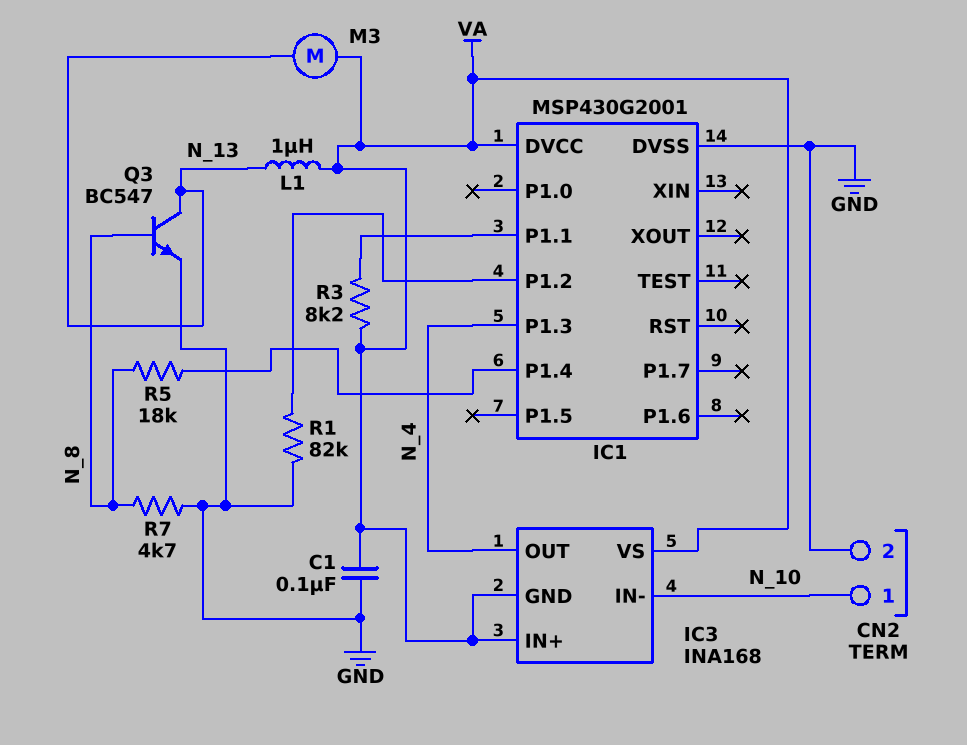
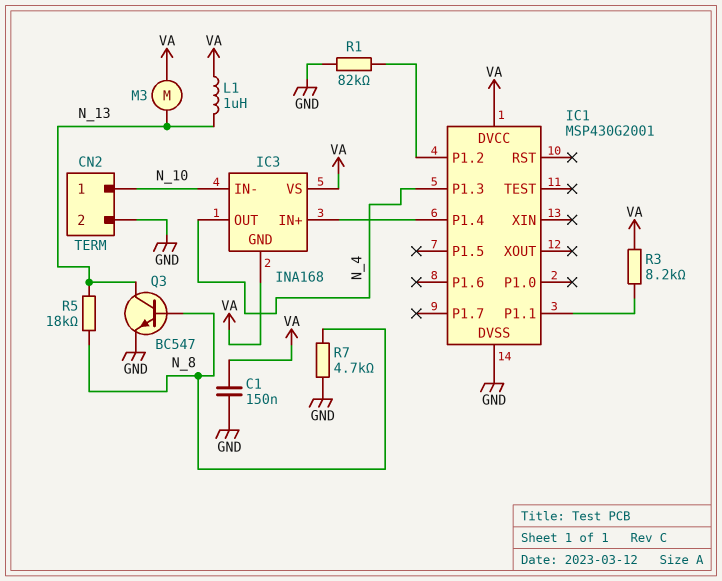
C1: 100nF (GND, VA) -> 150nF (GND, VA)
IC3 pin IN+: VA -> IC1/P1.4
R5: 18k (IC1/P1.4, N_8) -> 18k (N_8, N_13)

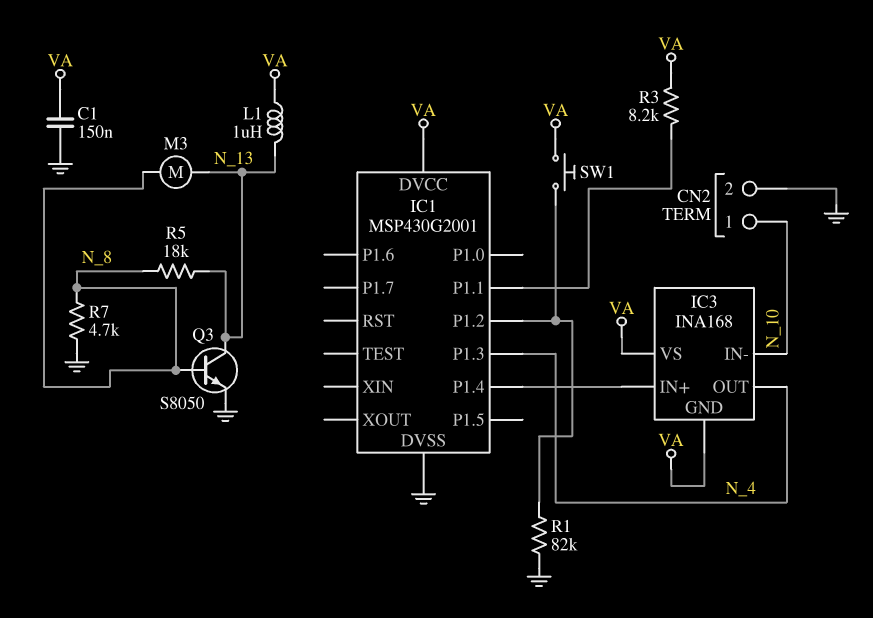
M3: motor (N_13, VA) -> motor (N_8, N_13)
Q3: NPN BC547 (B N_8, C N_13, E GND) -> NPN S8050 (B N_8, C N_13, E GND)
SW1: none -> button (IC1/P1.2, VA)

